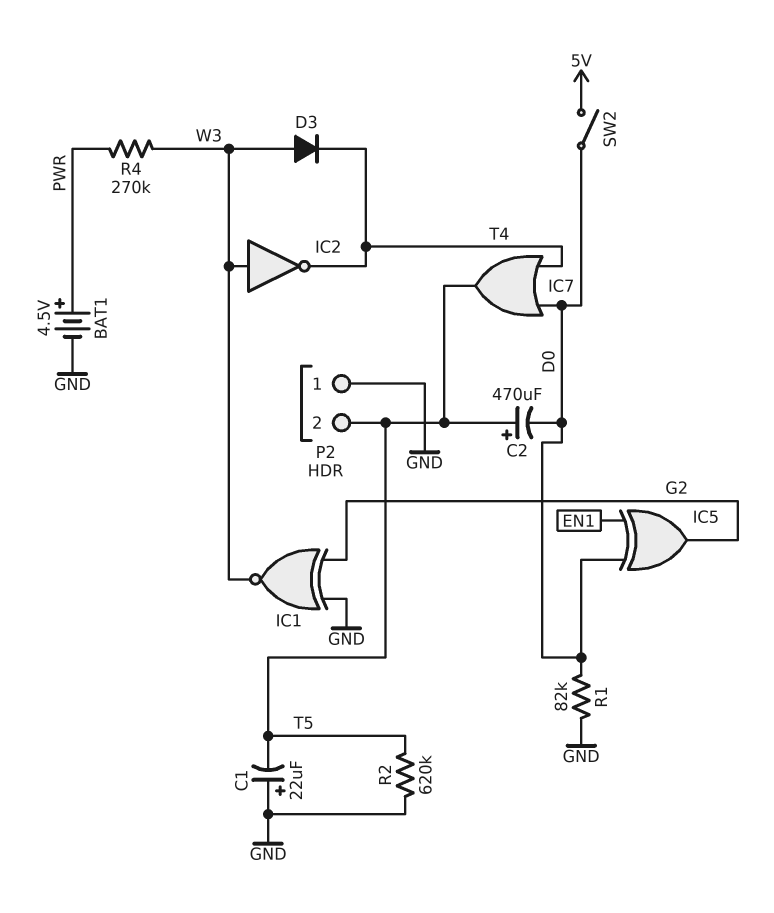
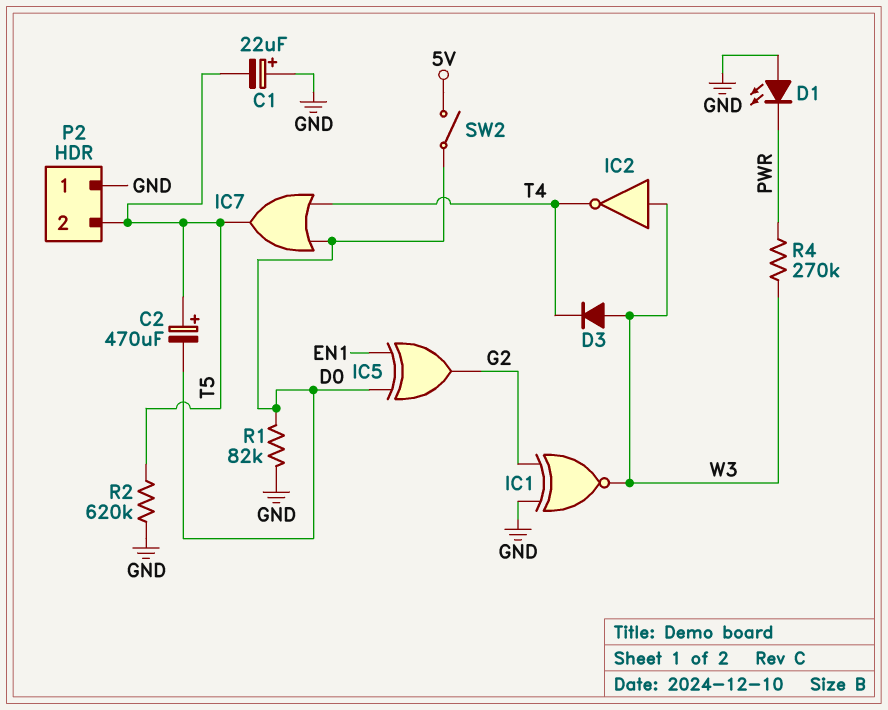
BAT1: 4.5V (plus PWR, minus GND) -> none
D1: none -> LED (A GND, K PWR)

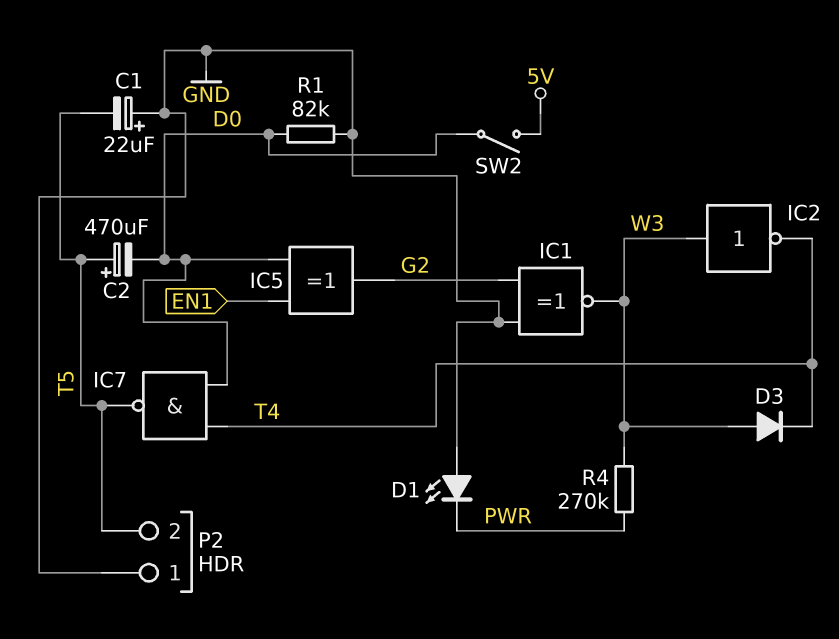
IC7: OR (in D0, in T4, out T5) -> NAND (in D0, in T4, out T5)
R2: 620k (GND, T5) -> none

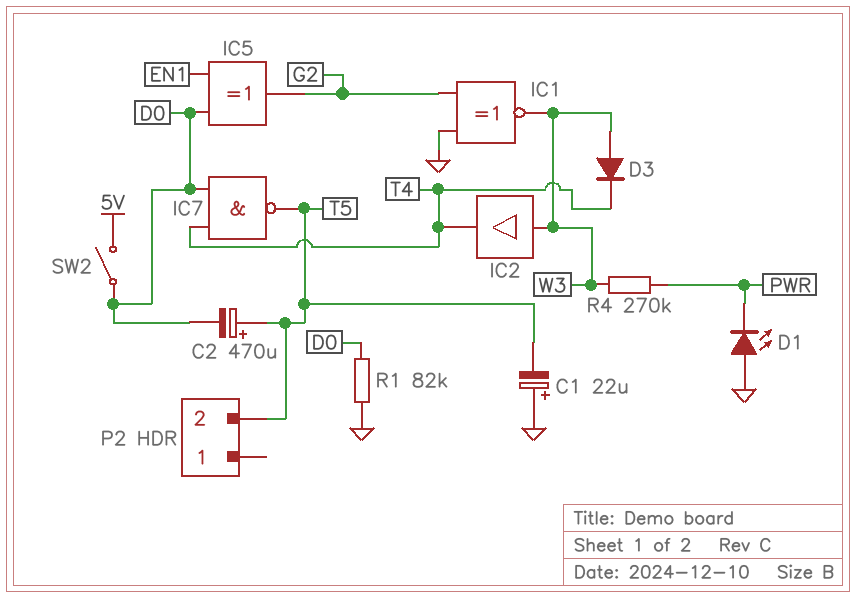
IC2: NOT (in W3, out T4) -> buffer (in W3, out T4)
P2 pin 1: GND -> none

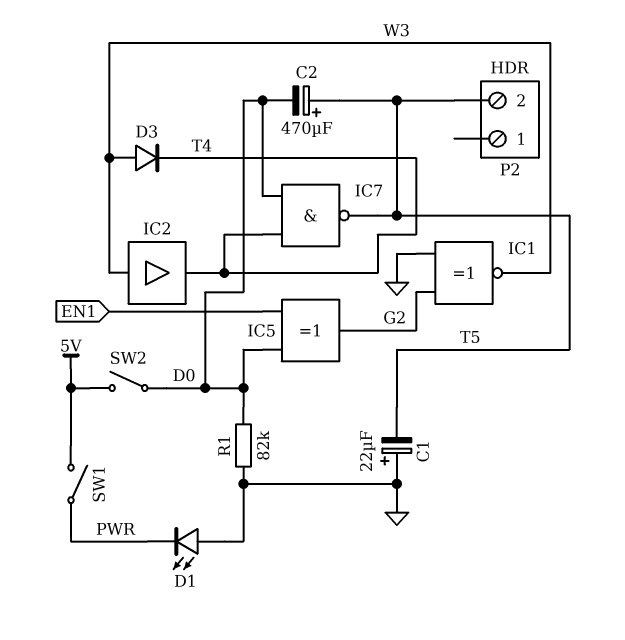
R4: 270k (PWR, W3) -> none
SW1: none -> switch (5V, PWR)

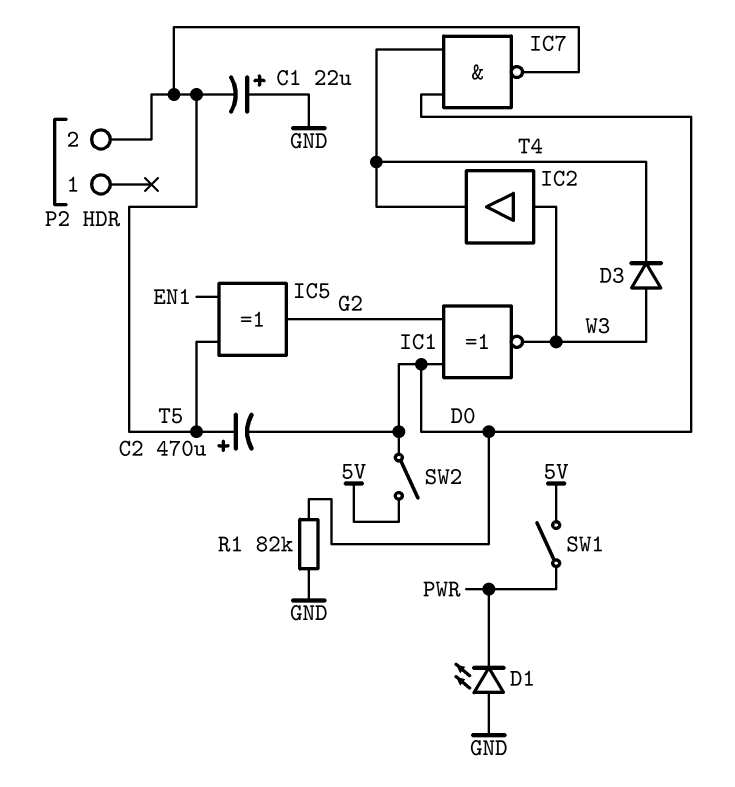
IC1: XNOR (in G2, in GND, out W3) -> XNOR (in D0, in G2, out W3)
IC5: XOR (in D0, in EN1, out G2) -> XOR (in EN1, in T5, out G2)

